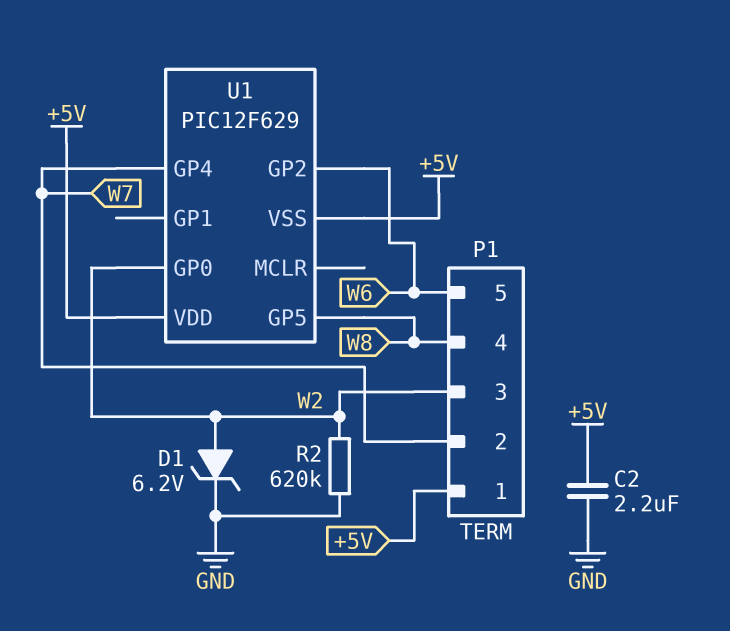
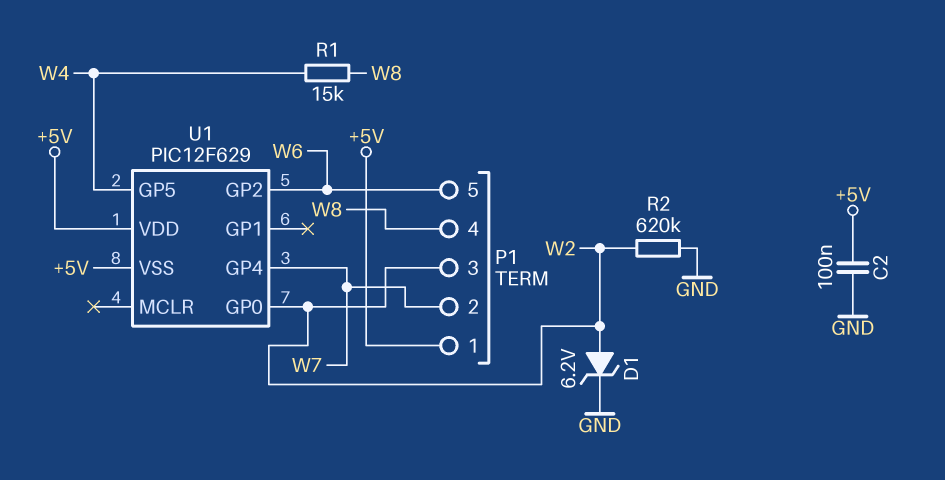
C2: 2.2uF (+5V, GND) -> 100nF (+5V, GND)
R1: none -> 15k (W4, W8)
U1 pin GP5: W8 -> W4

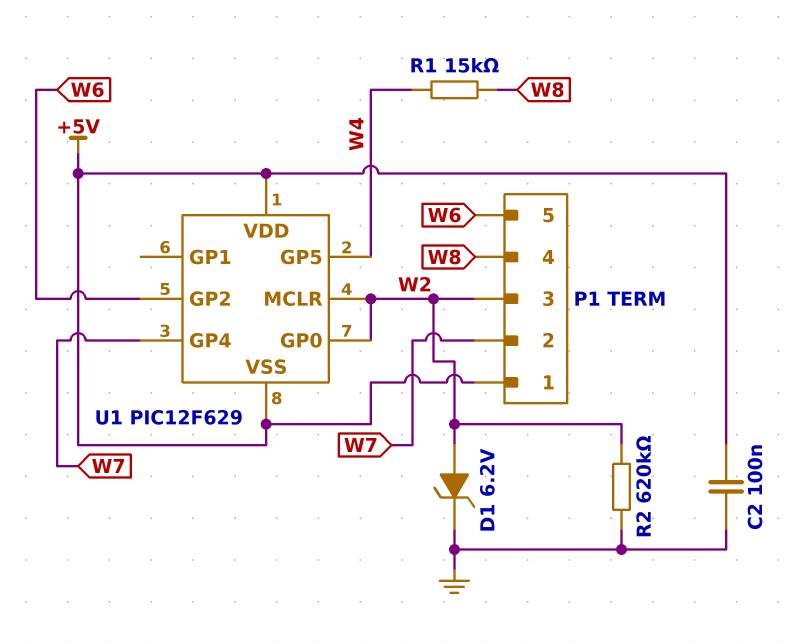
U1 pin MCLR: none -> W2

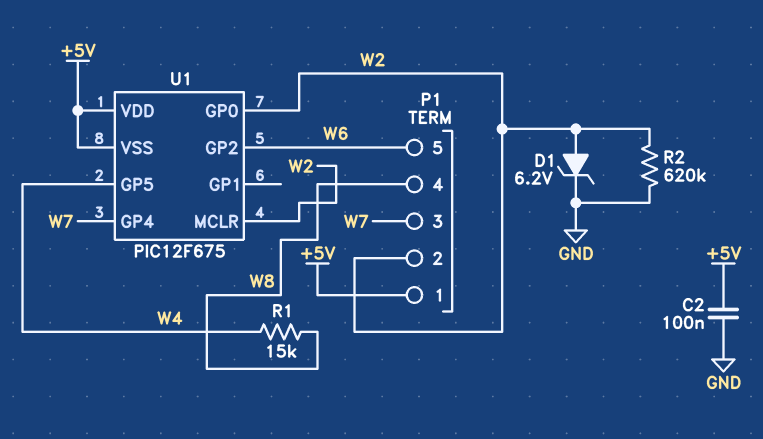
P1 pin 2: W7 -> W2
P1 pin 3: W2 -> W7
U1: PIC12F629 -> PIC12F675

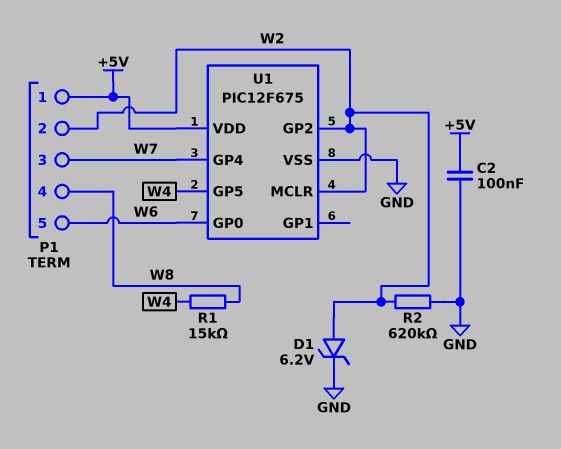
U1 pin GP0: W2 -> W6
U1 pin GP2: W6 -> W2
U1 pin VSS: +5V -> GND

